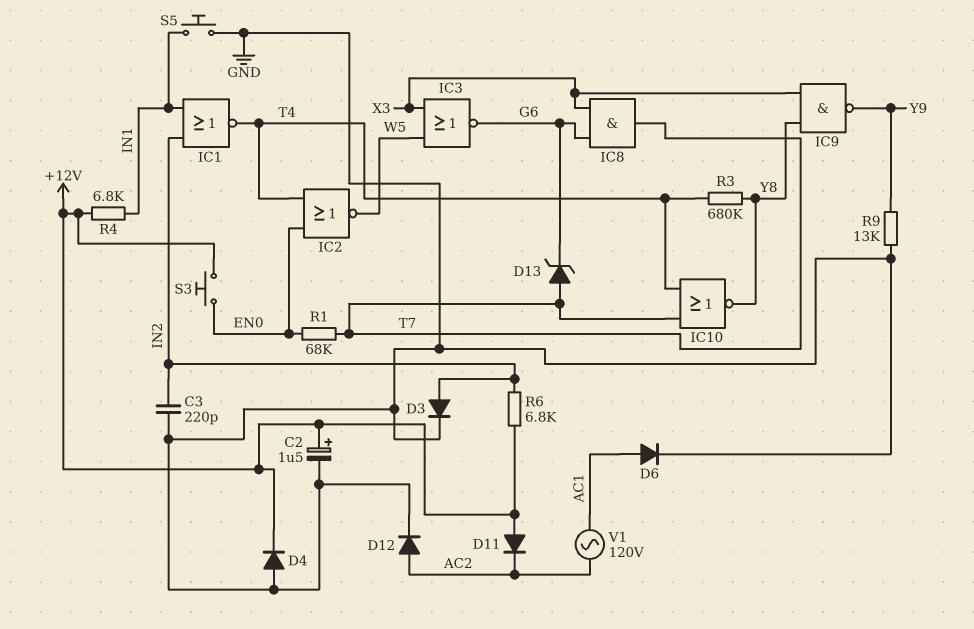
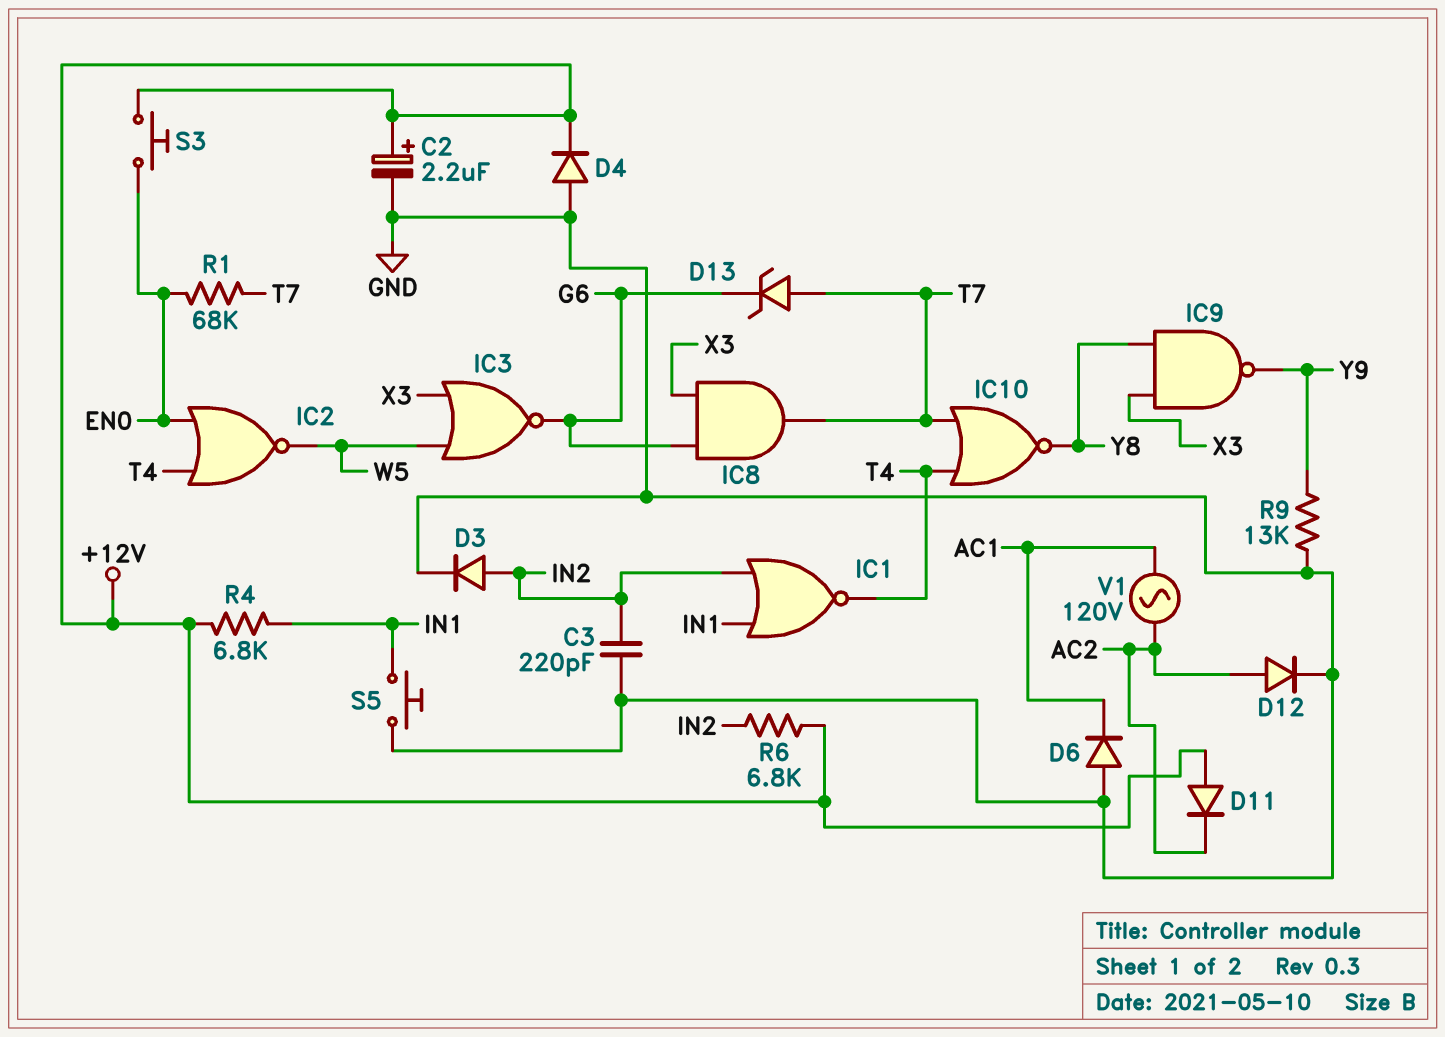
C2: 1.5uF (plus +12V, minus GND) -> 2.2uF (plus +12V, minus GND)
D6: diode (A AC1, K GND) -> diode (A GND, K AC1)
R3: 680k (T4, Y8) -> none

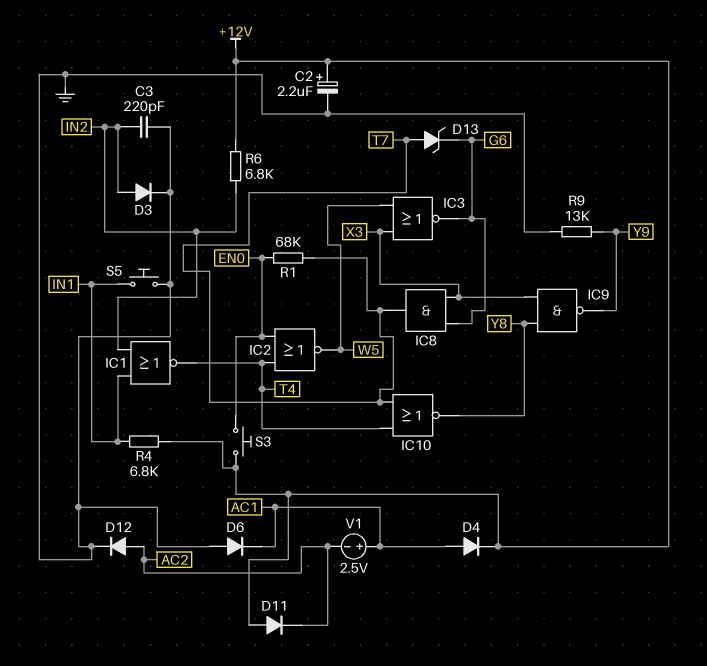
D4: diode (A GND, K +12V) -> diode (A AC1, K +12V)
V1: AC 120V (AC1, AC2) -> 2.5V (plus AC1, minus AC2)

